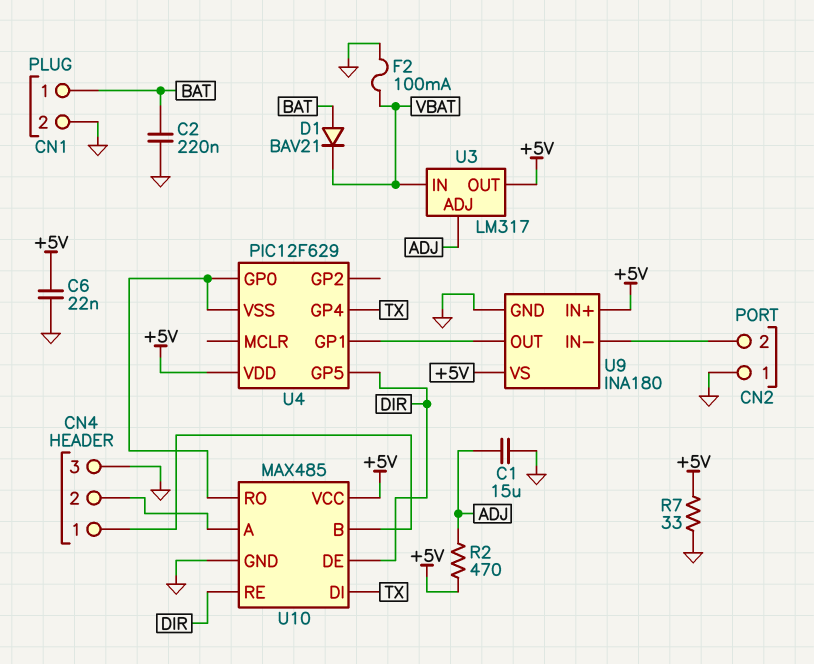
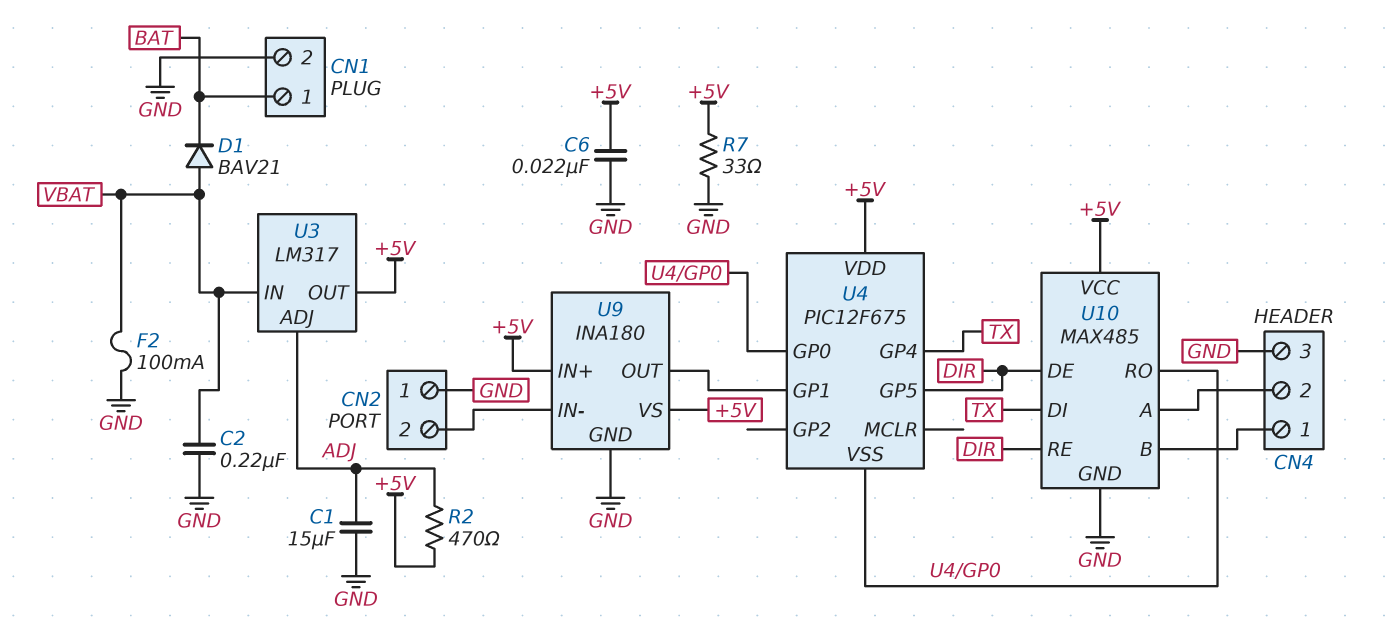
C2: 220nF (BAT, GND) -> 220nF (GND, VBAT)
D1: diode BAV21 (A BAT, K VBAT) -> diode BAV21 (A VBAT, K BAT)
U4: PIC12F629 -> PIC12F675

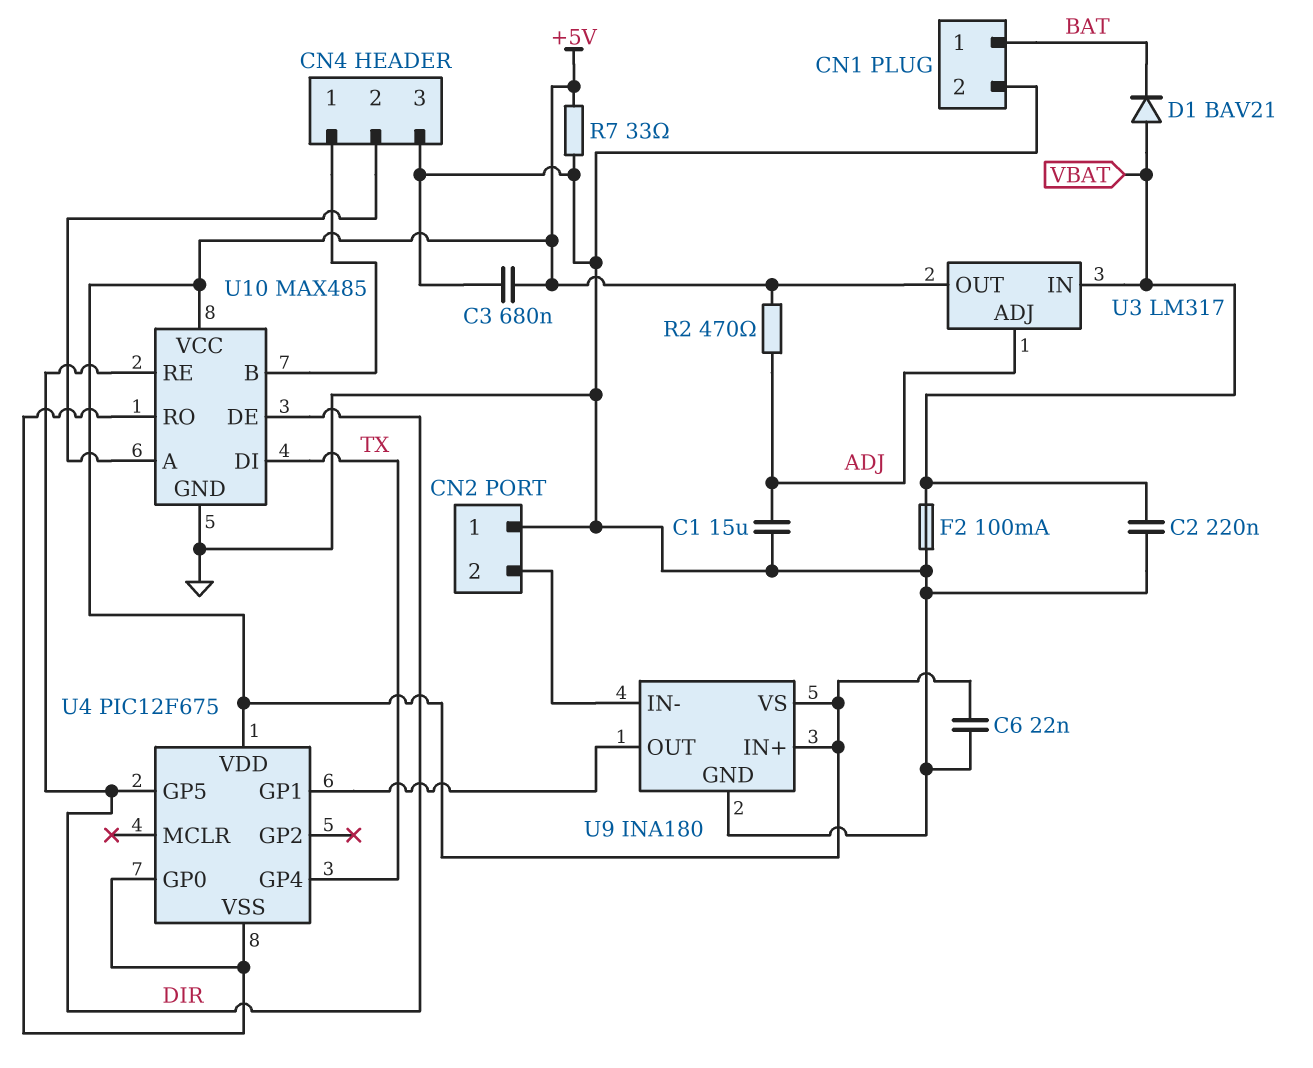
C3: none -> 680nF (+5V, GND)

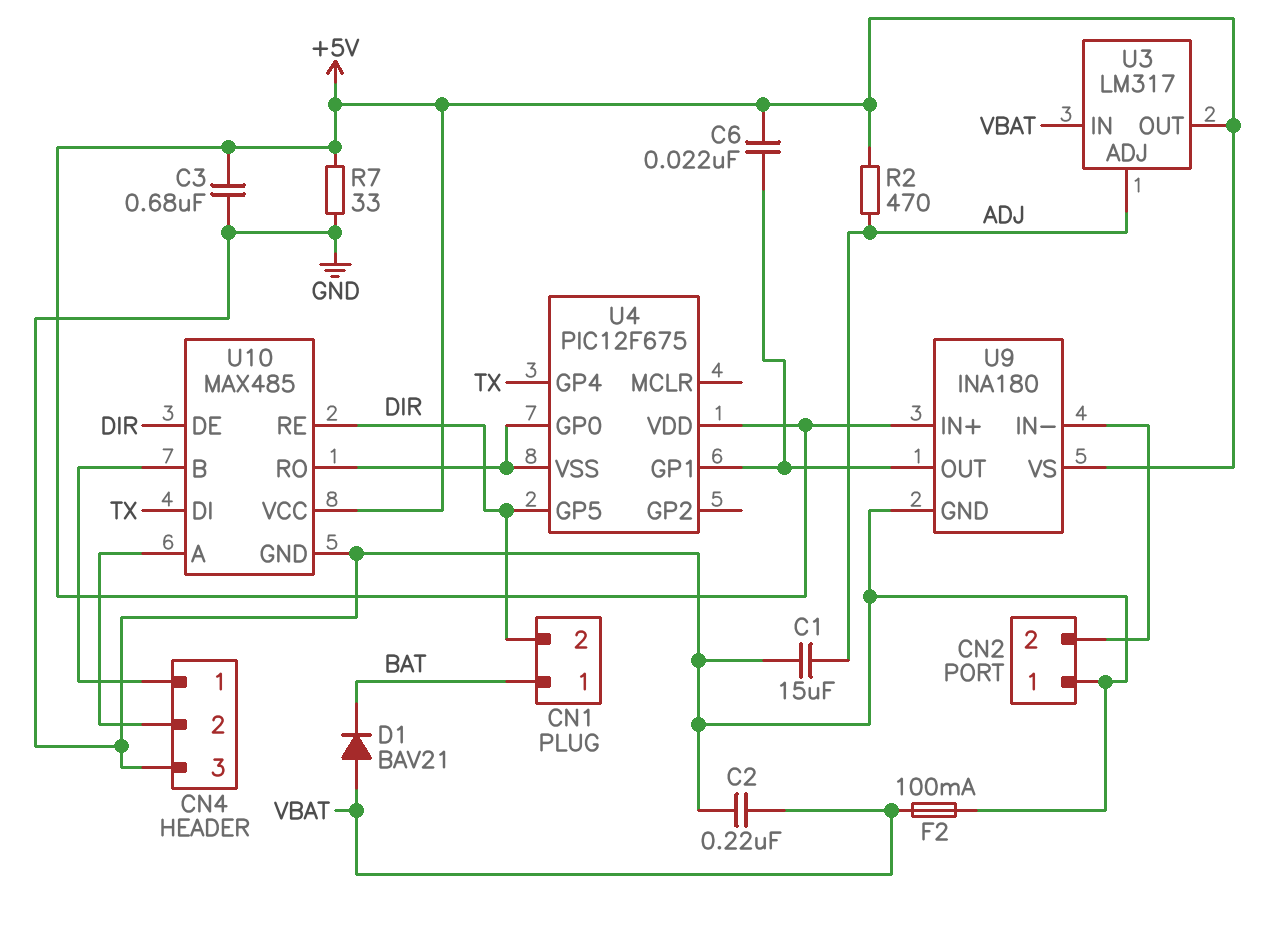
C6: 22nF (+5V, GND) -> 22nF (+5V, U4/GP1)
CN1 pin 2: GND -> DIR

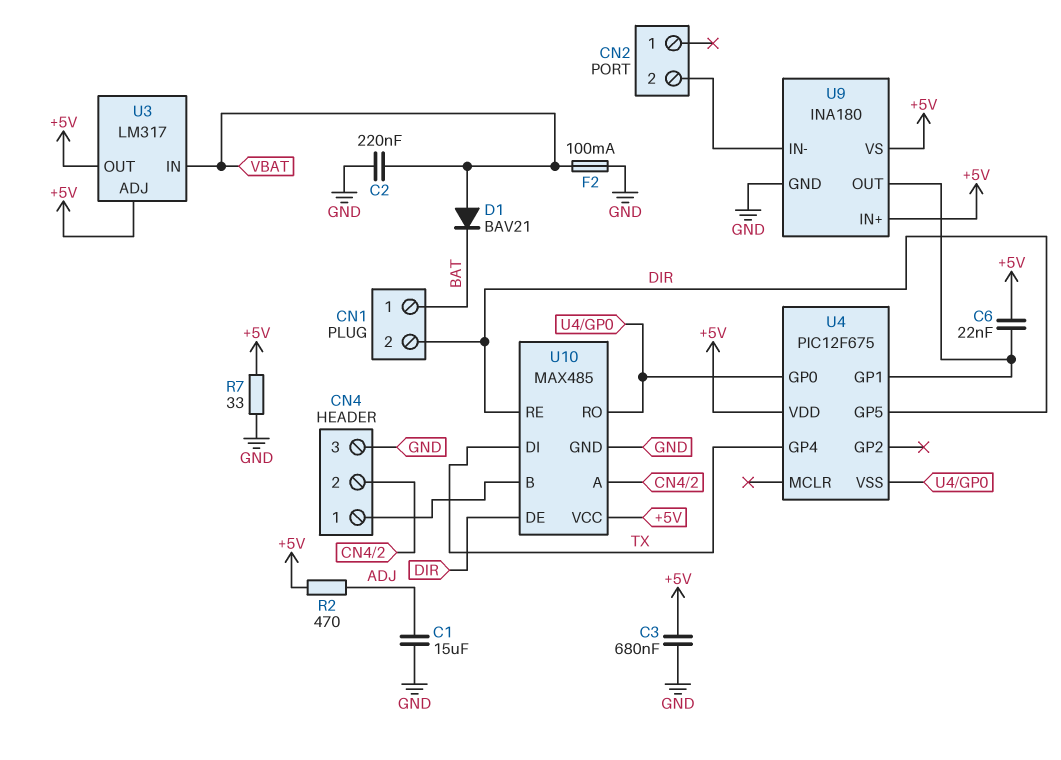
CN2 pin 1: GND -> none
U3 pin ADJ: ADJ -> +5V

